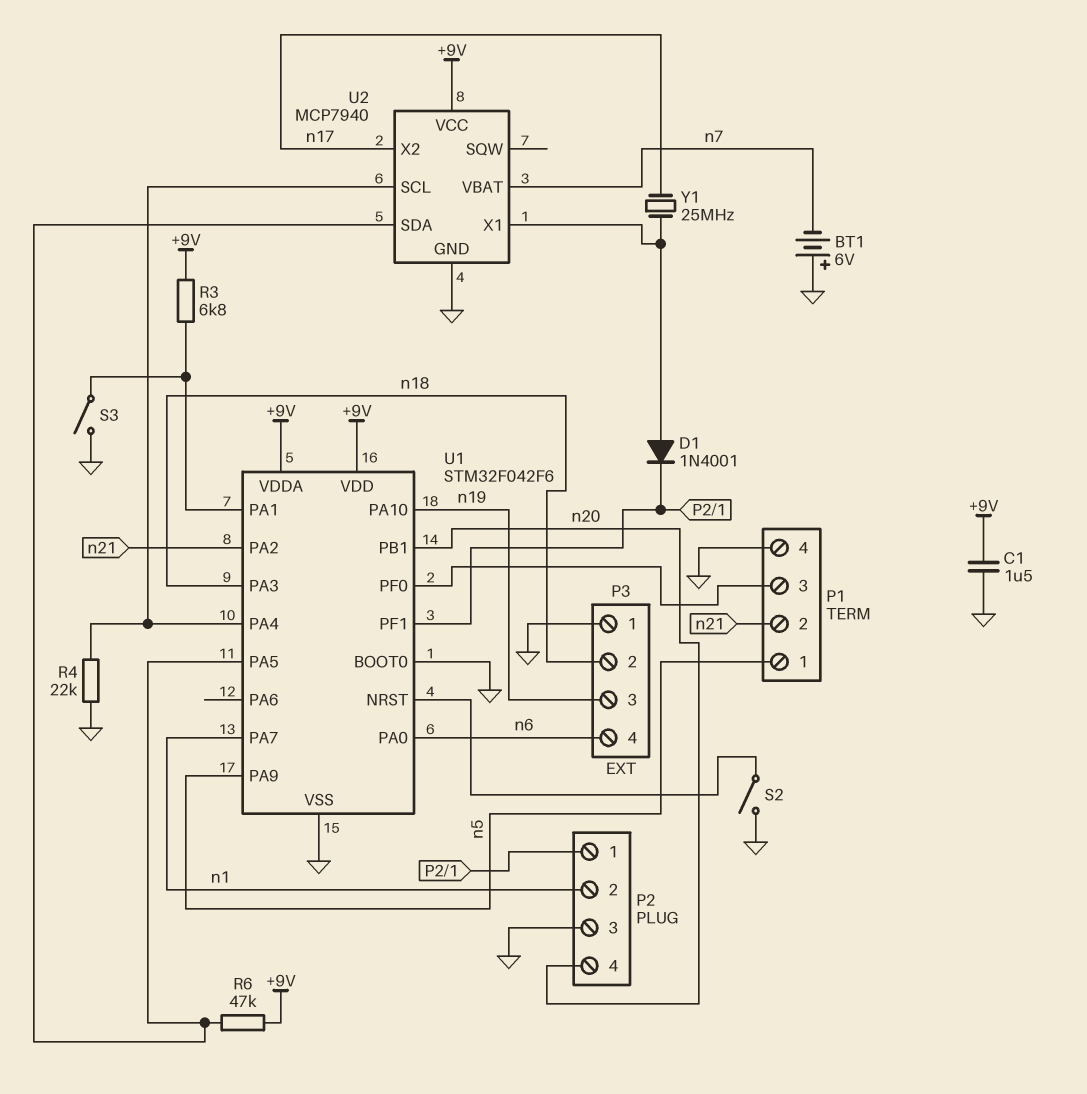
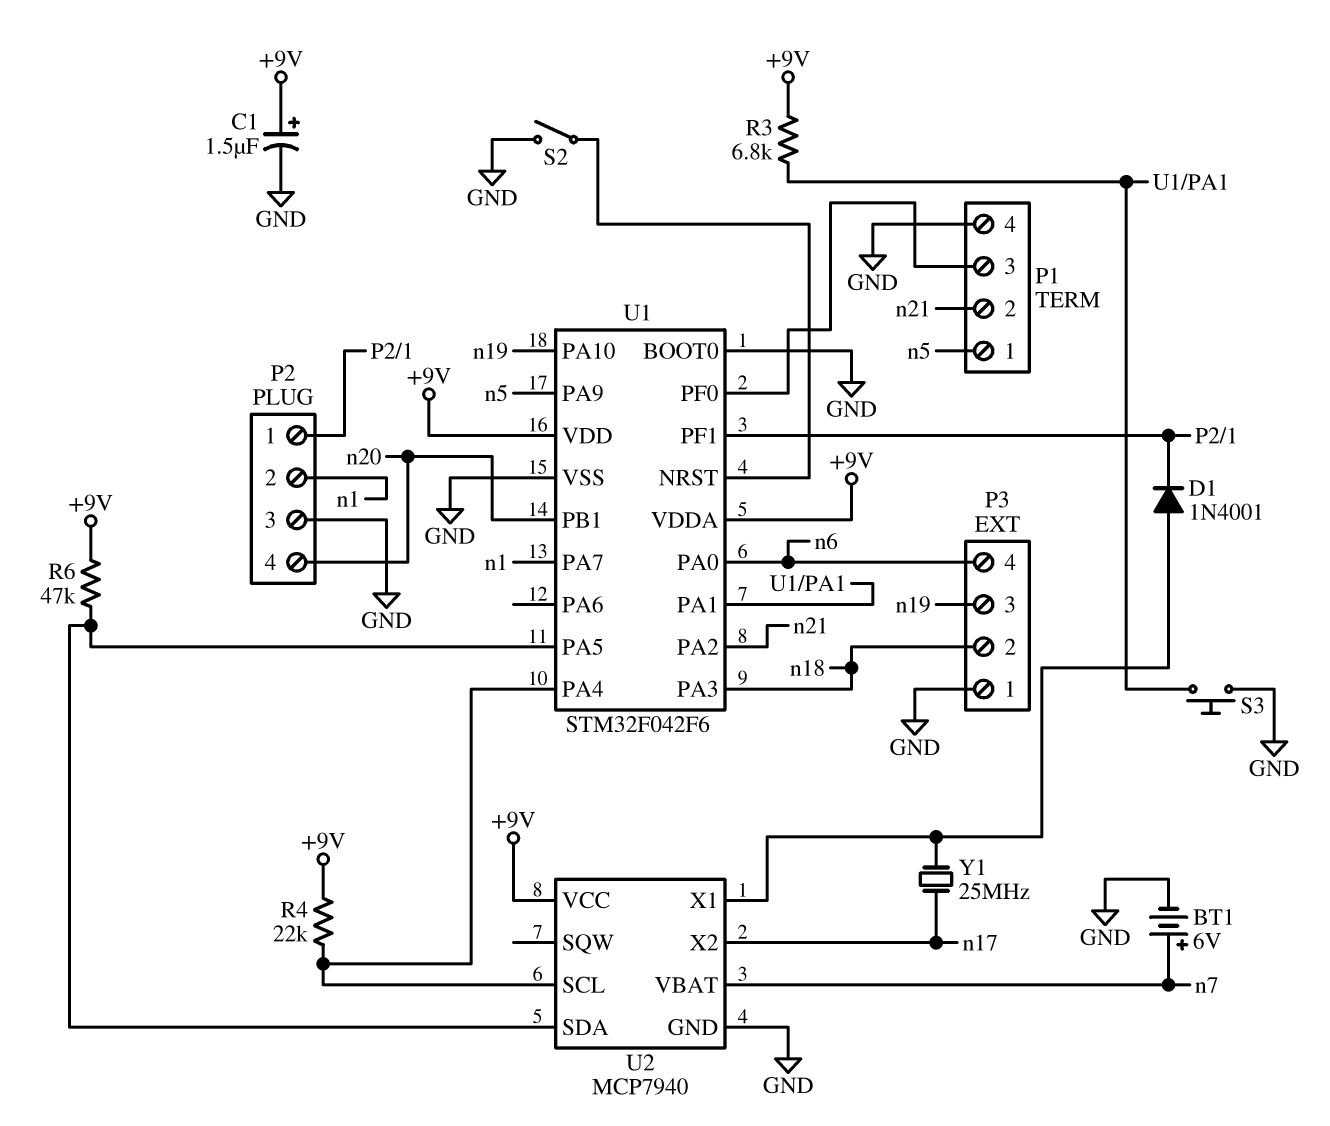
BT1: 6V (plus GND, minus n7) -> 6V (plus n7, minus GND)
C1: 1.5uF (+9V, GND) -> 1.5uF (plus +9V, minus GND)
R4: 22k (GND, U1/PA4) -> 22k (+9V, U1/PA4)
S3: switch (GND, U1/PA1) -> button (GND, U1/PA1)

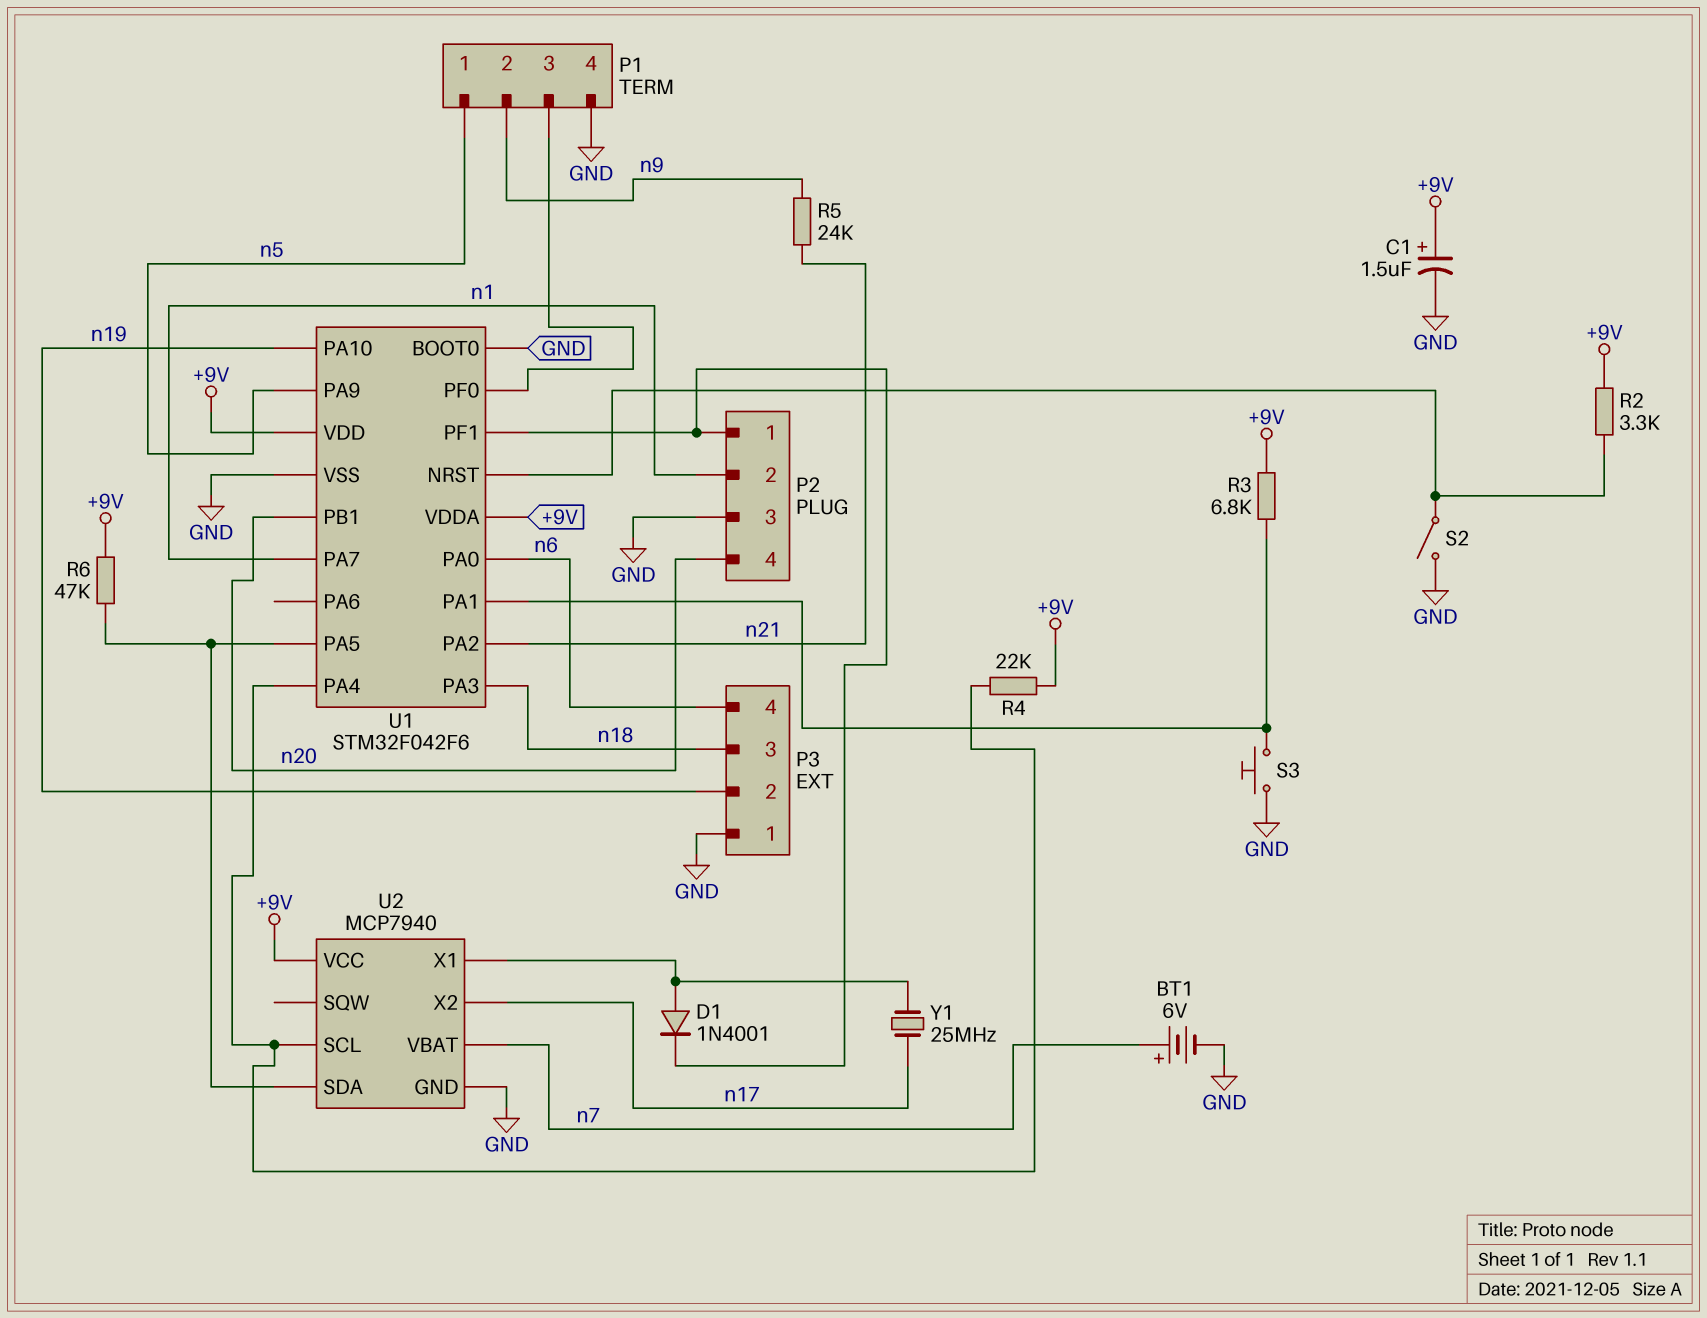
P1 pin 2: n21 -> n9
P3 pin 2: n18 -> n19
P3 pin 3: n19 -> n18
R2: none -> 3.3k (+9V, U1/NRST)
R5: none -> 24k (n9, n21)

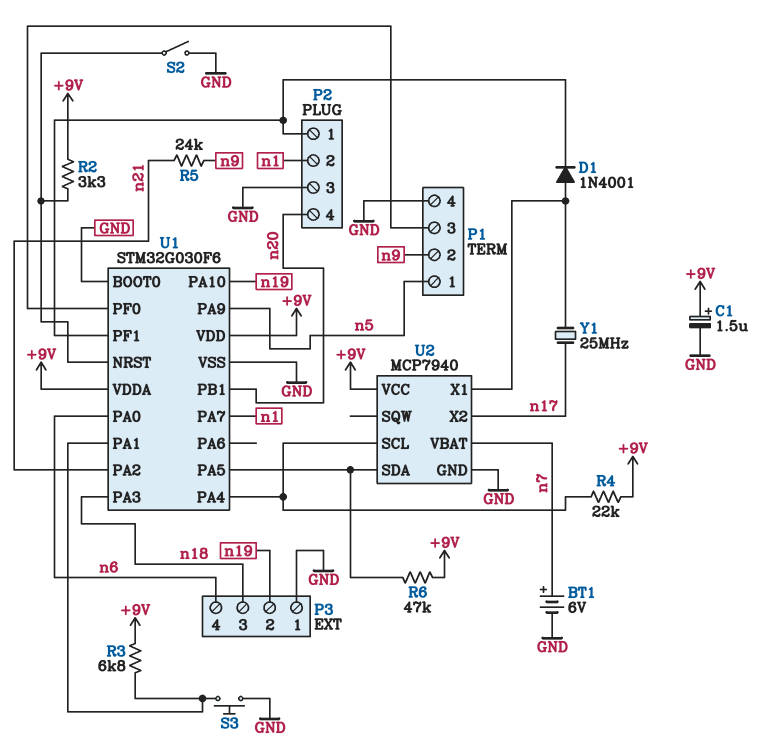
U1: STM32F042F6 -> STM32G030F6

